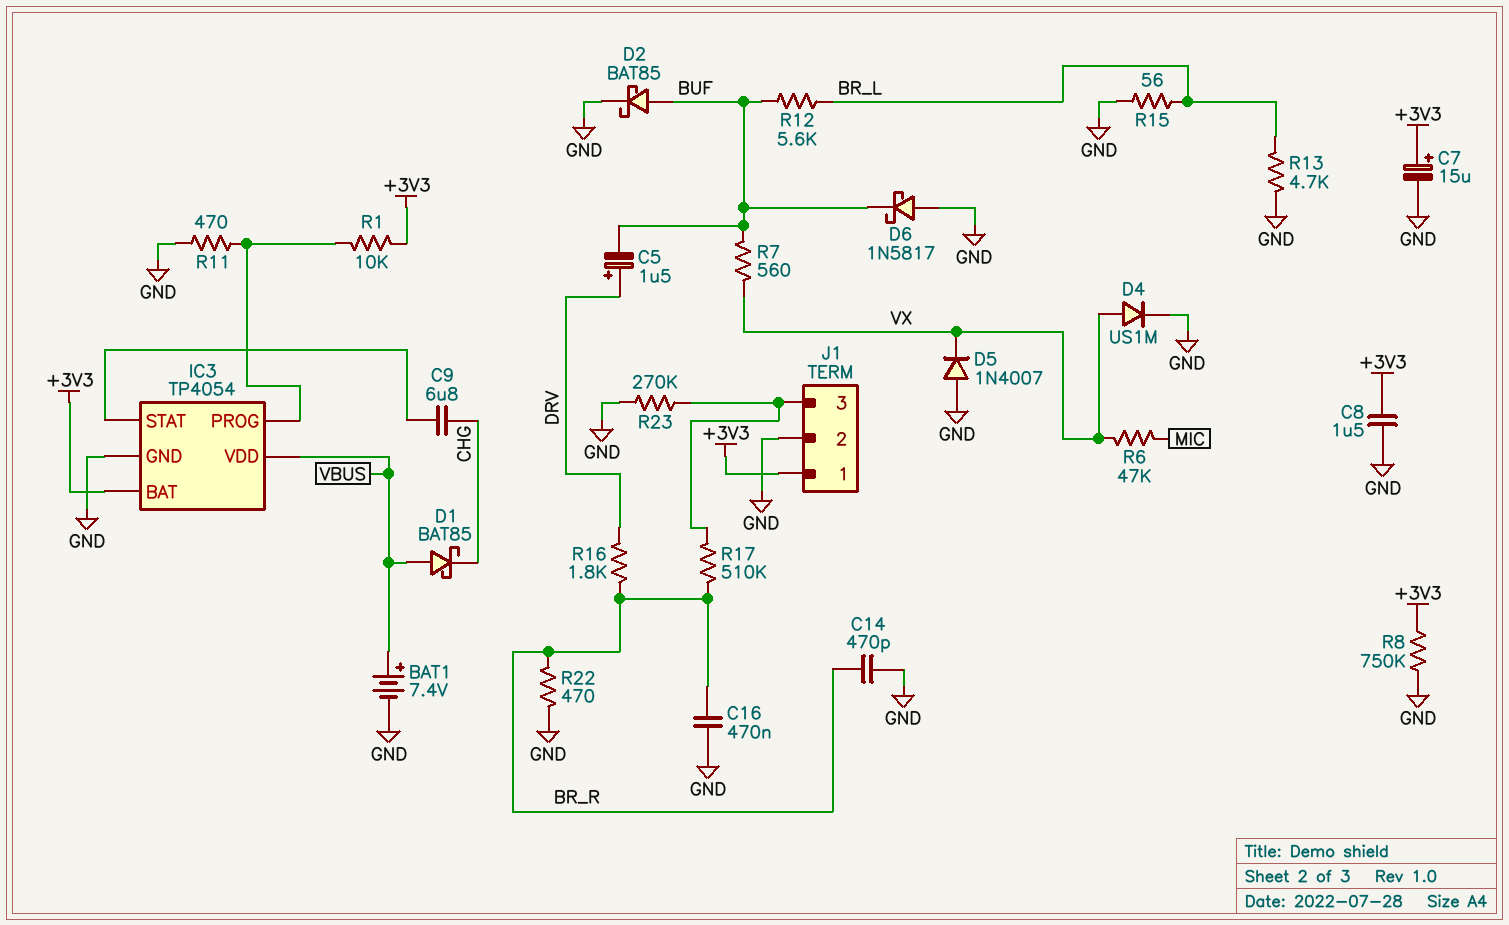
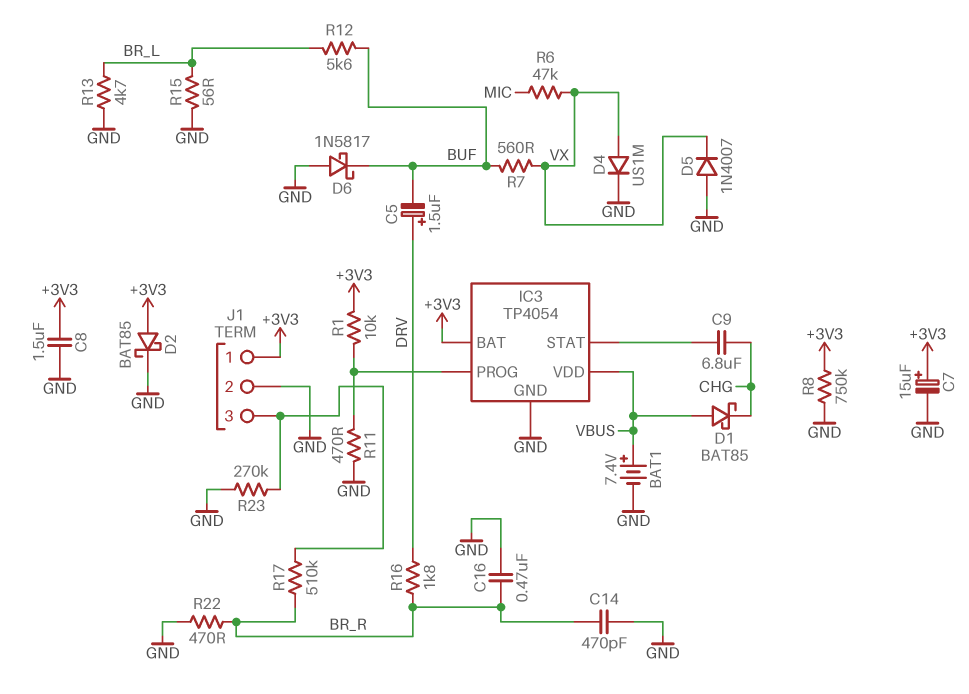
D2: schottky BAT85 (A BUF, K GND) -> schottky BAT85 (A +3V3, K GND)

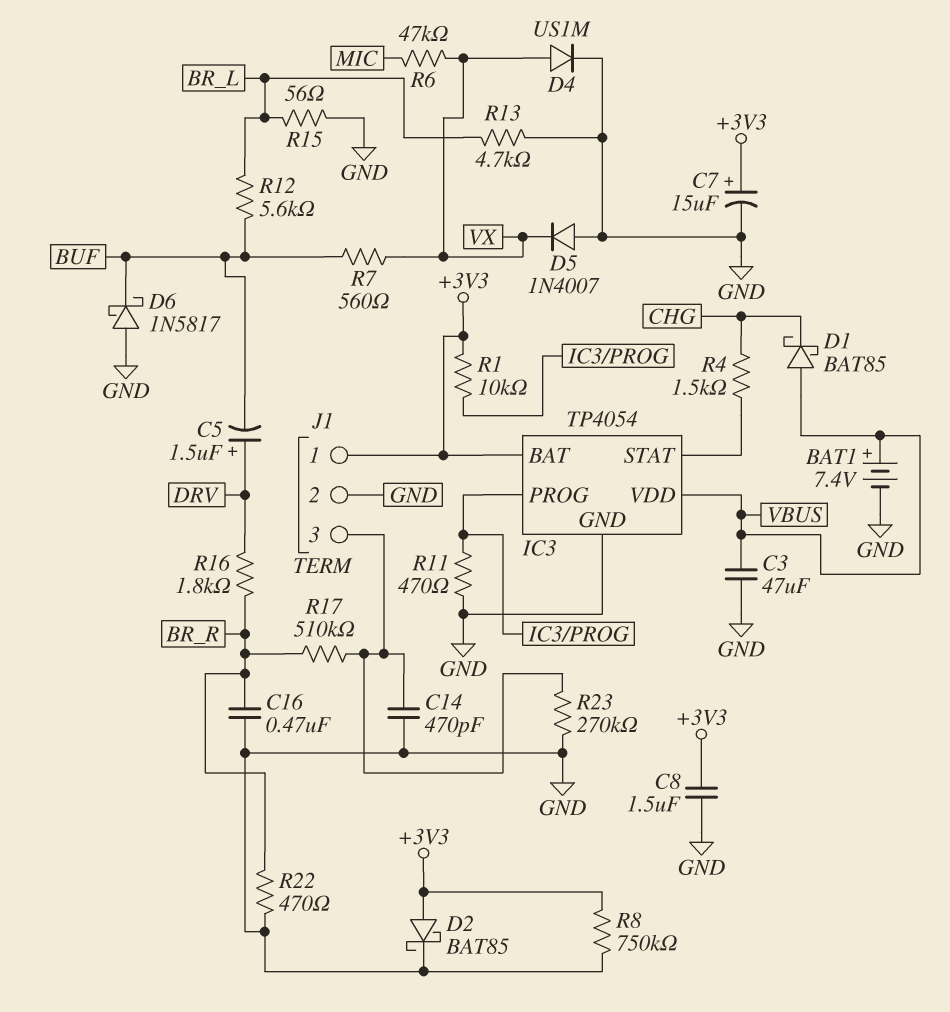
C3: none -> 47uF (GND, VBUS)
C9: 6.8uF (CHG, IC3/STAT) -> none
C14: 470pF (BR_R, GND) -> 470pF (GND, J1/3)
R4: none -> 1.5k (CHG, IC3/STAT)

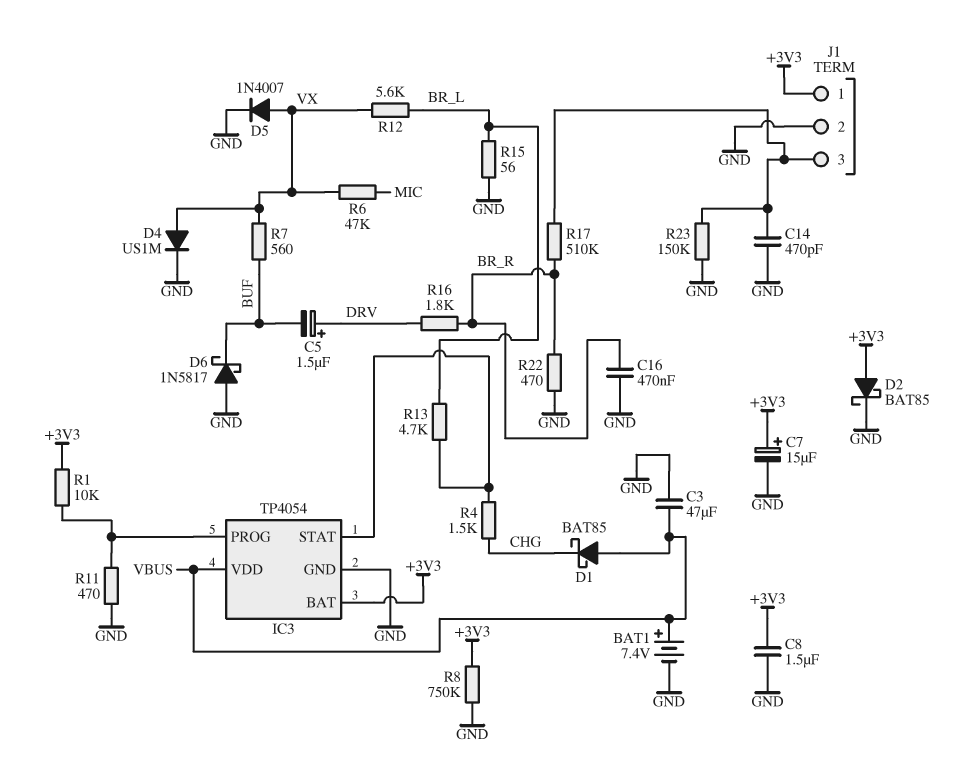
D5: diode 1N4007 (A GND, K VX) -> diode 1N4007 (A VX, K GND)
R12: 5.6k (BR_L, BUF) -> 5.6k (BR_L, VX)
R13: 4.7k (BR_L, GND) -> 4.7k (BR_L, IC3/STAT)
R23: 270k (GND, J1/3) -> 150k (GND, J1/3)

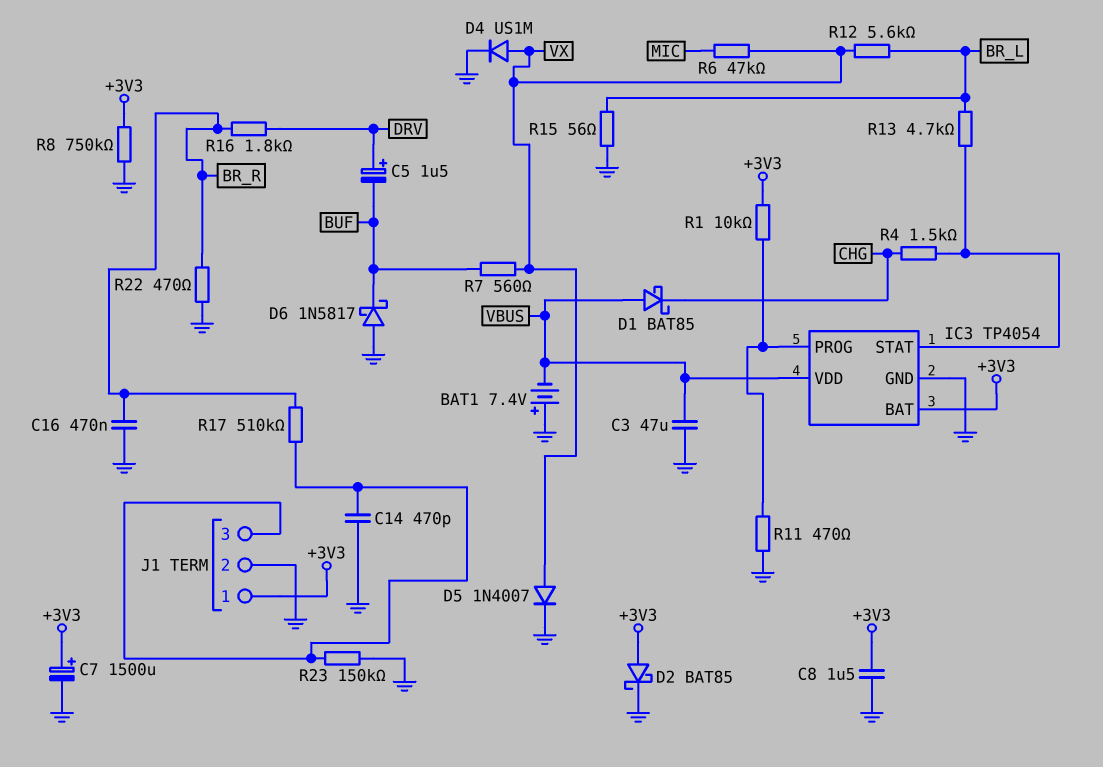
BAT1: 7.4V (plus VBUS, minus GND) -> 7.4V (plus GND, minus VBUS)
C7: 15uF (plus +3V3, minus GND) -> 1500uF (plus +3V3, minus GND)

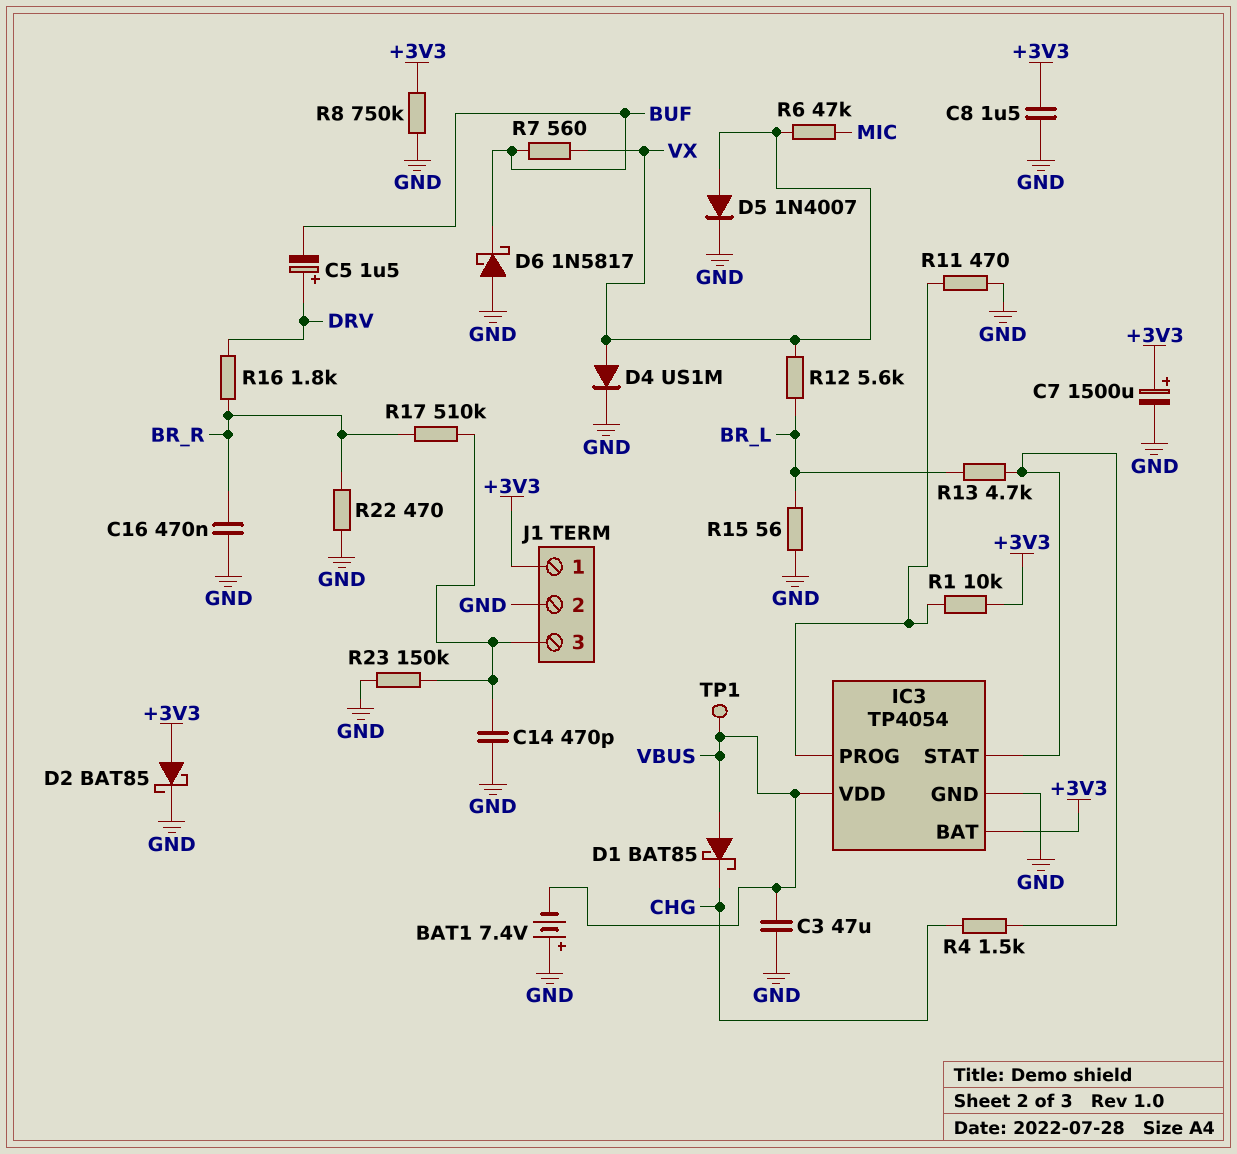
TP1: none -> test point (VBUS)

